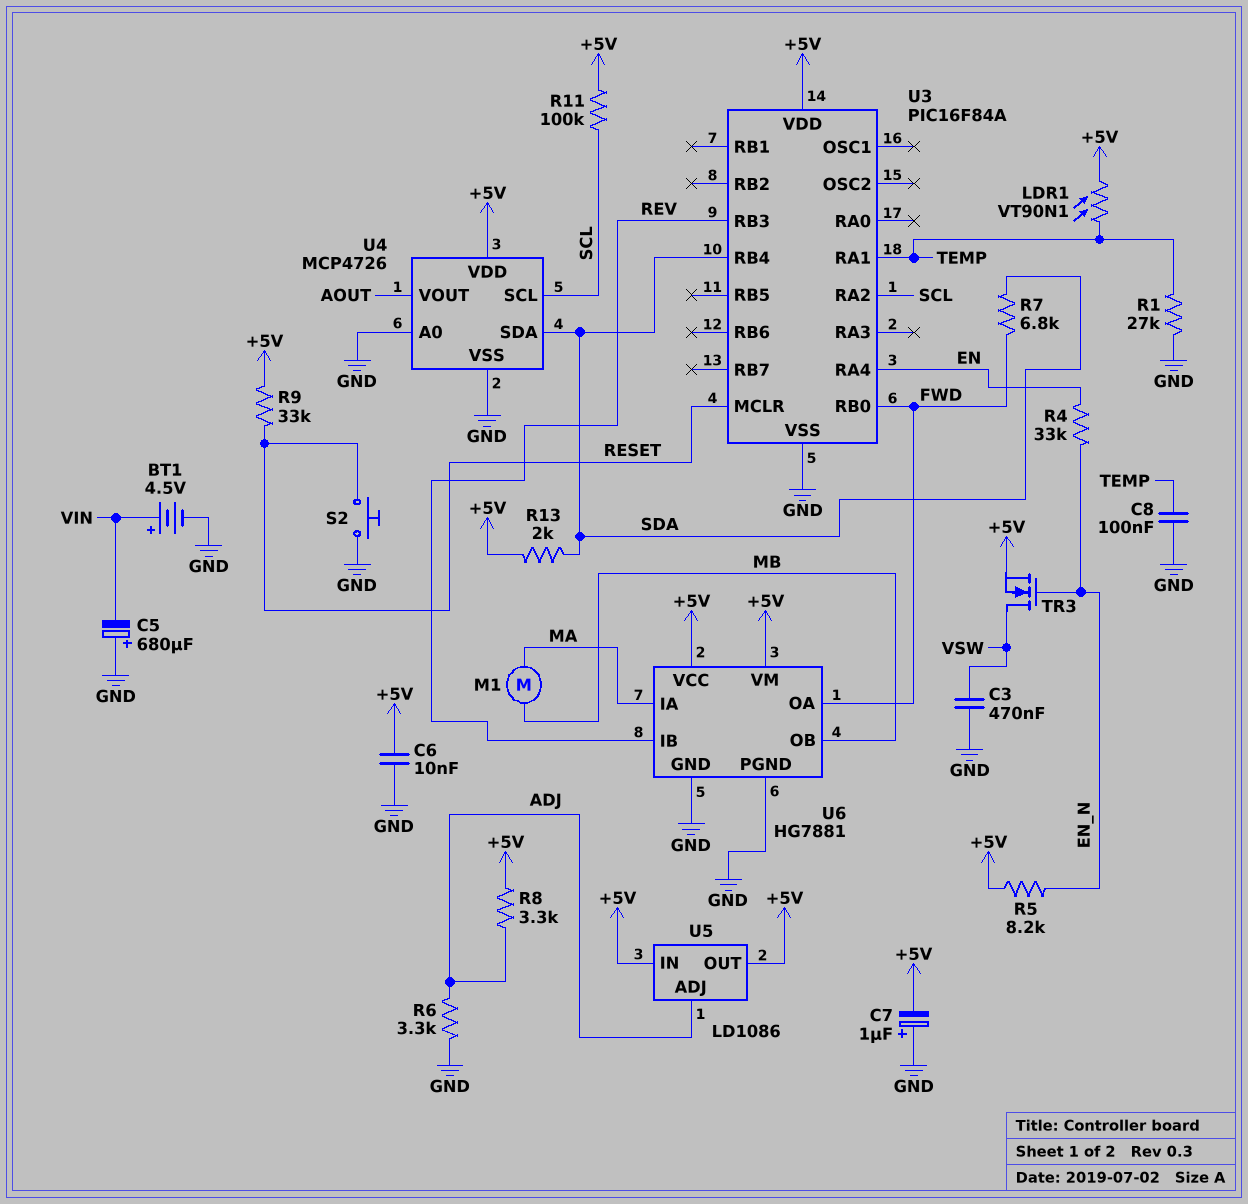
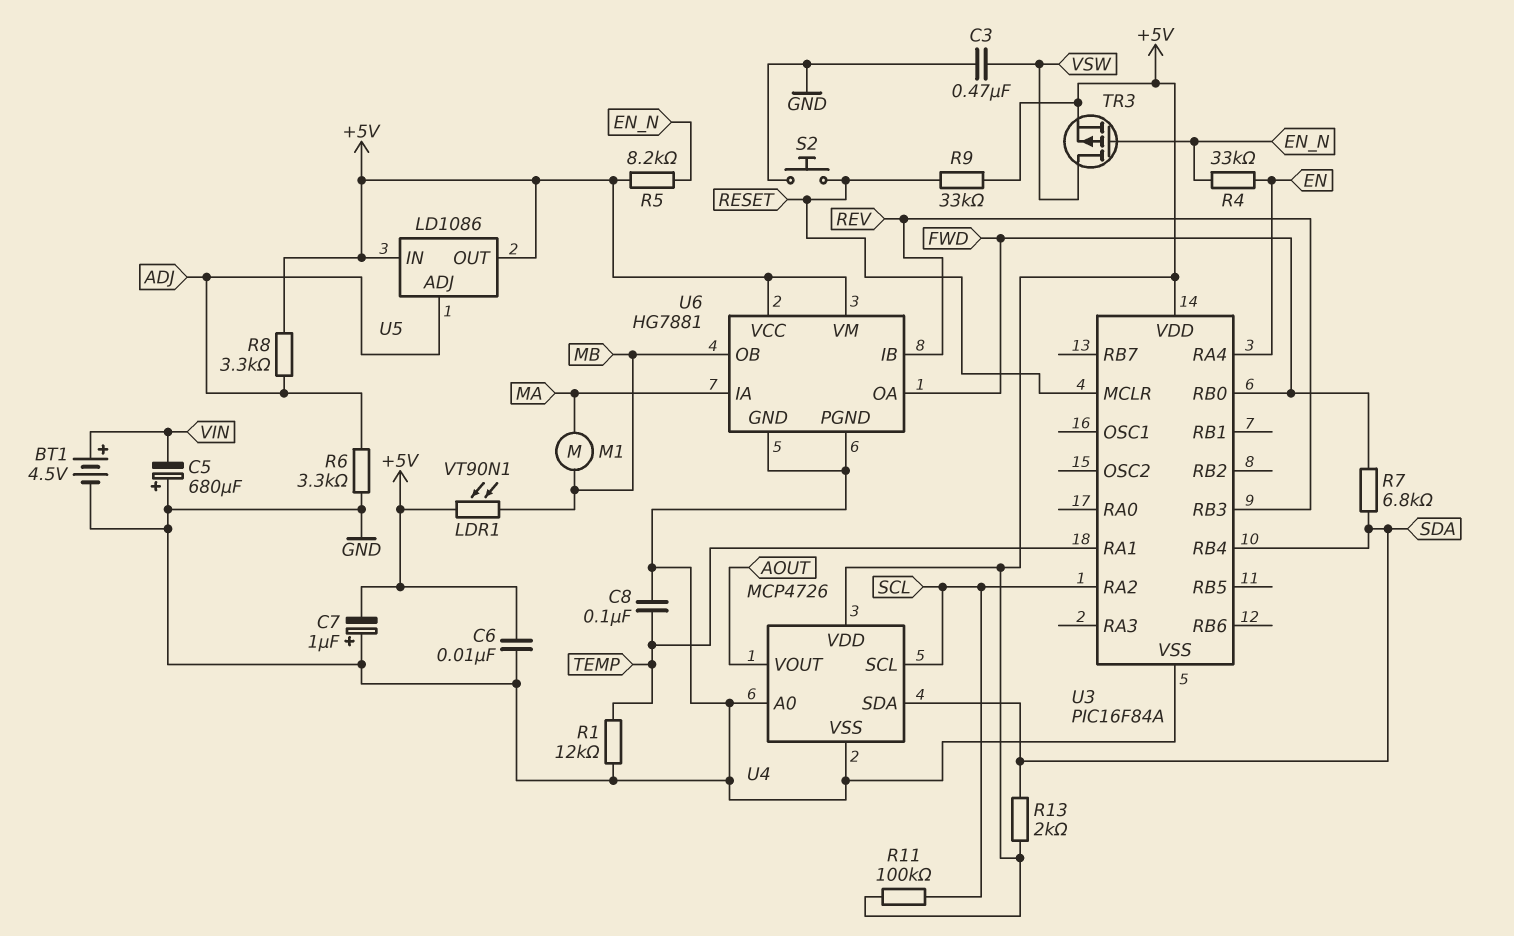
LDR1: VT90N1 (+5V, TEMP) -> VT90N1 (+5V, MB)
R1: 27k (GND, TEMP) -> 12k (GND, TEMP)
TR3: NMOS (G EN_N, D VSW, S +5V) -> PMOS (G EN_N, D VSW, S +5V)

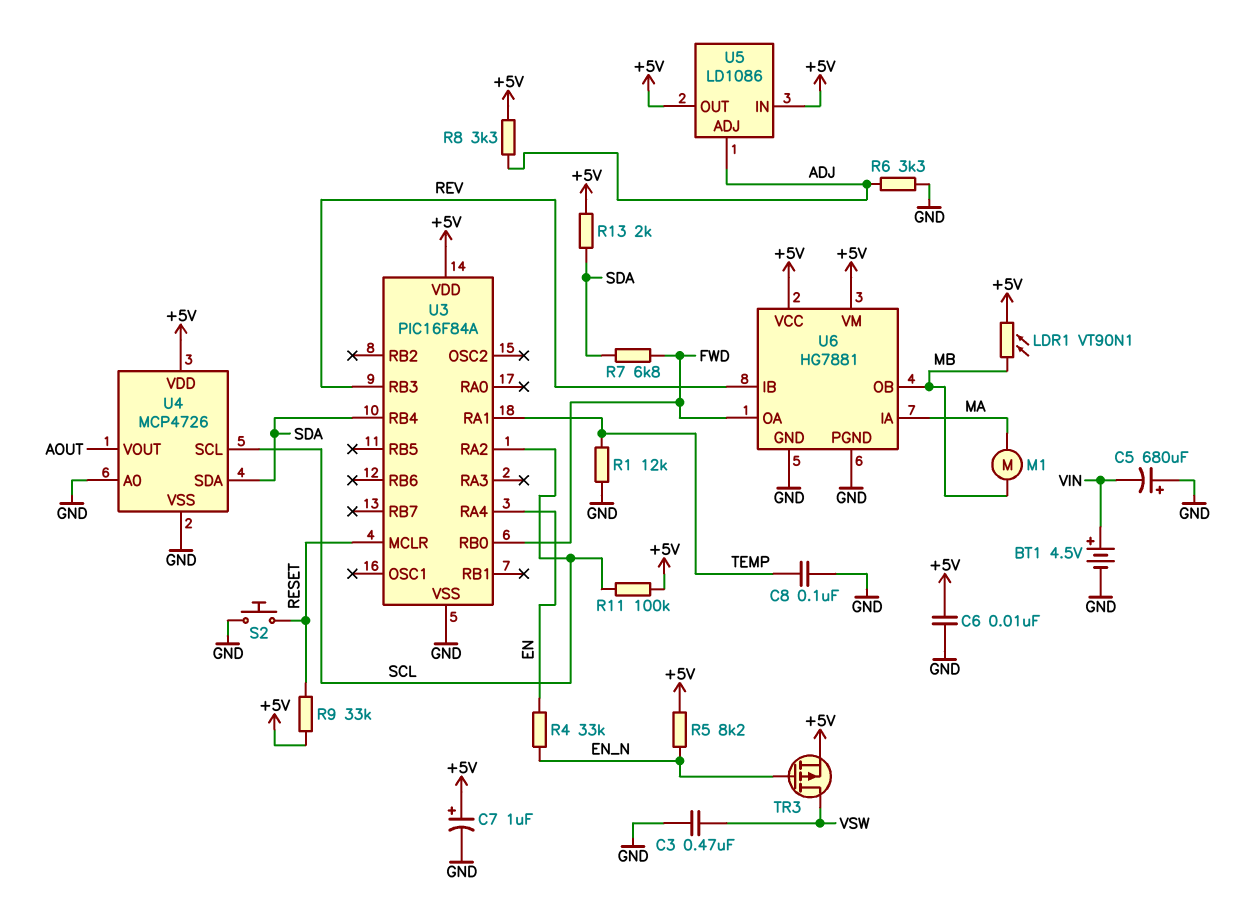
C7: 1uF (plus GND, minus +5V) -> 1uF (plus +5V, minus GND)

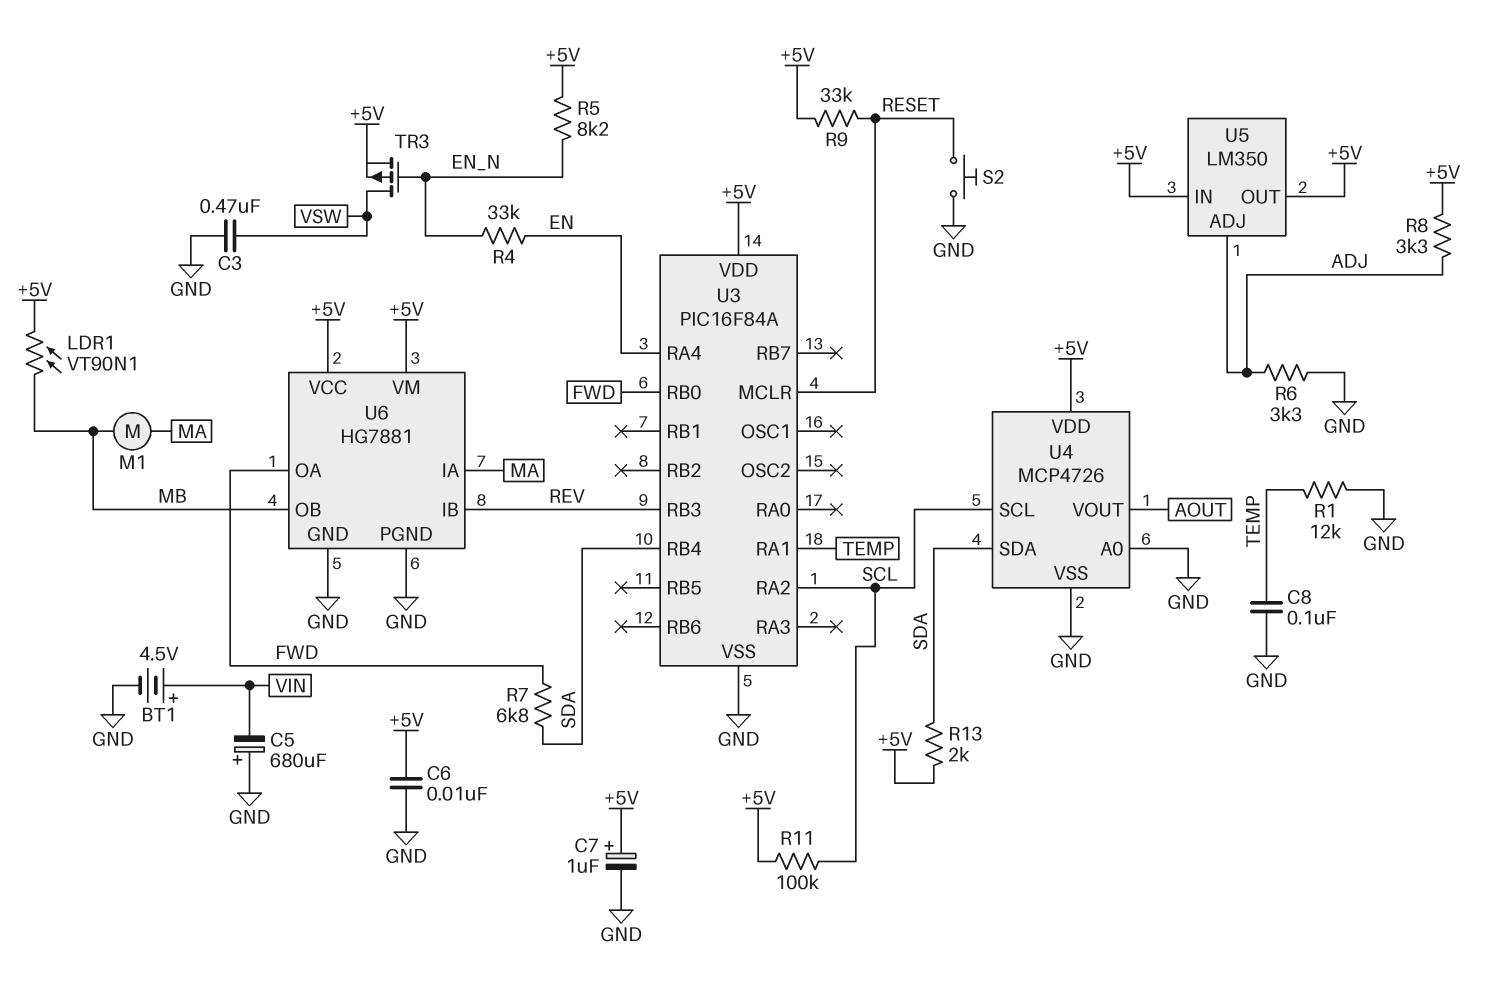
U5: LD1086 -> LM350

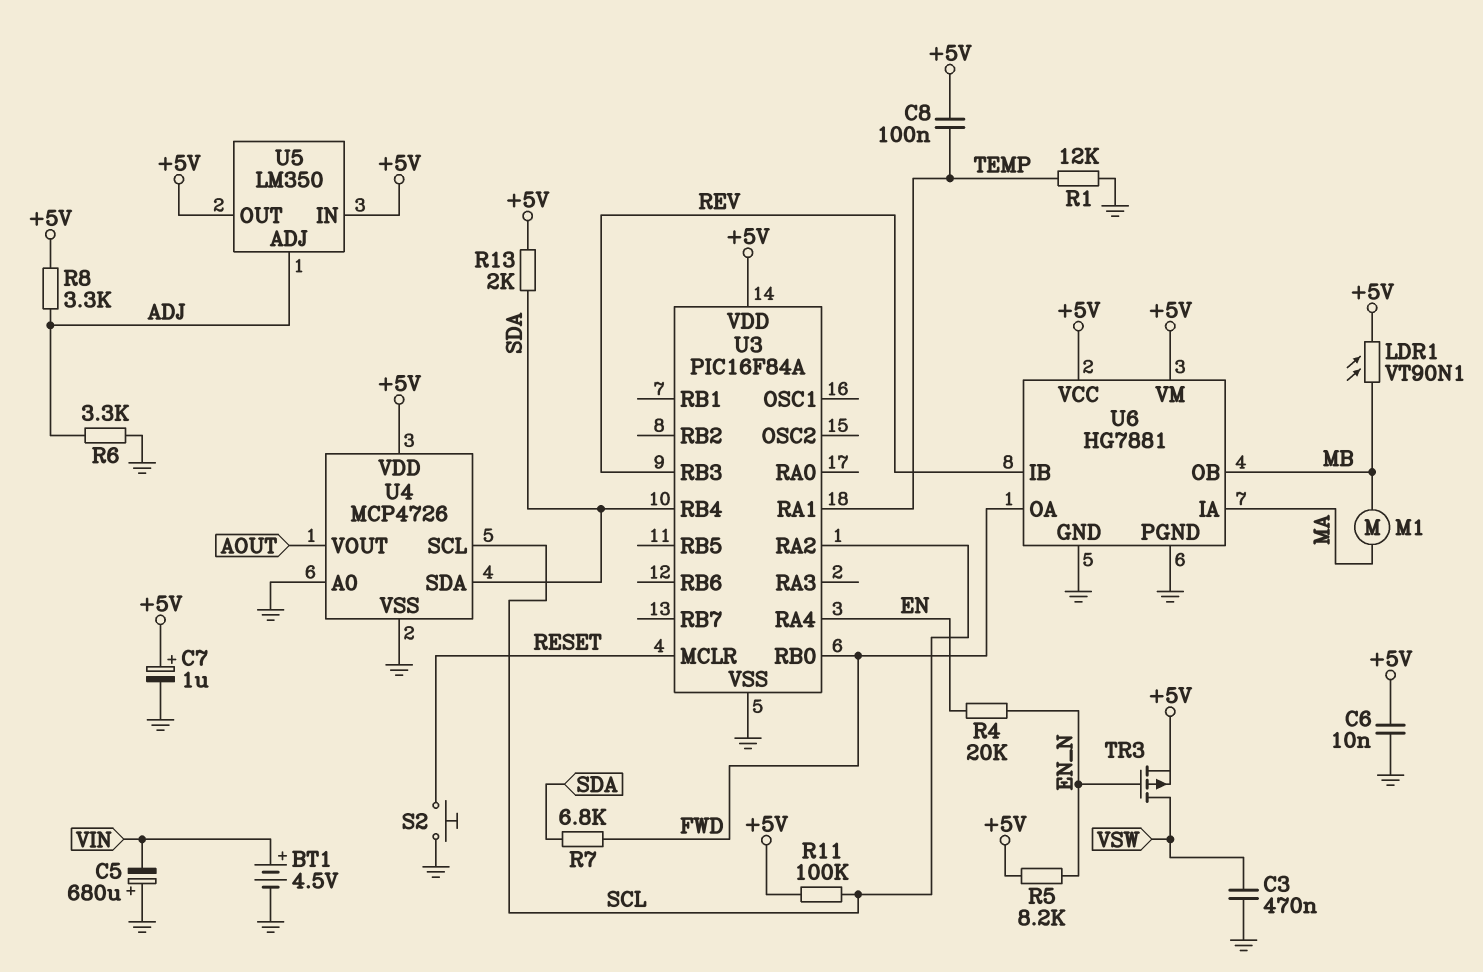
C8: 100nF (GND, TEMP) -> 100nF (+5V, TEMP)
R4: 33k (EN, EN_N) -> 20k (EN, EN_N)
R9: 33k (+5V, RESET) -> none

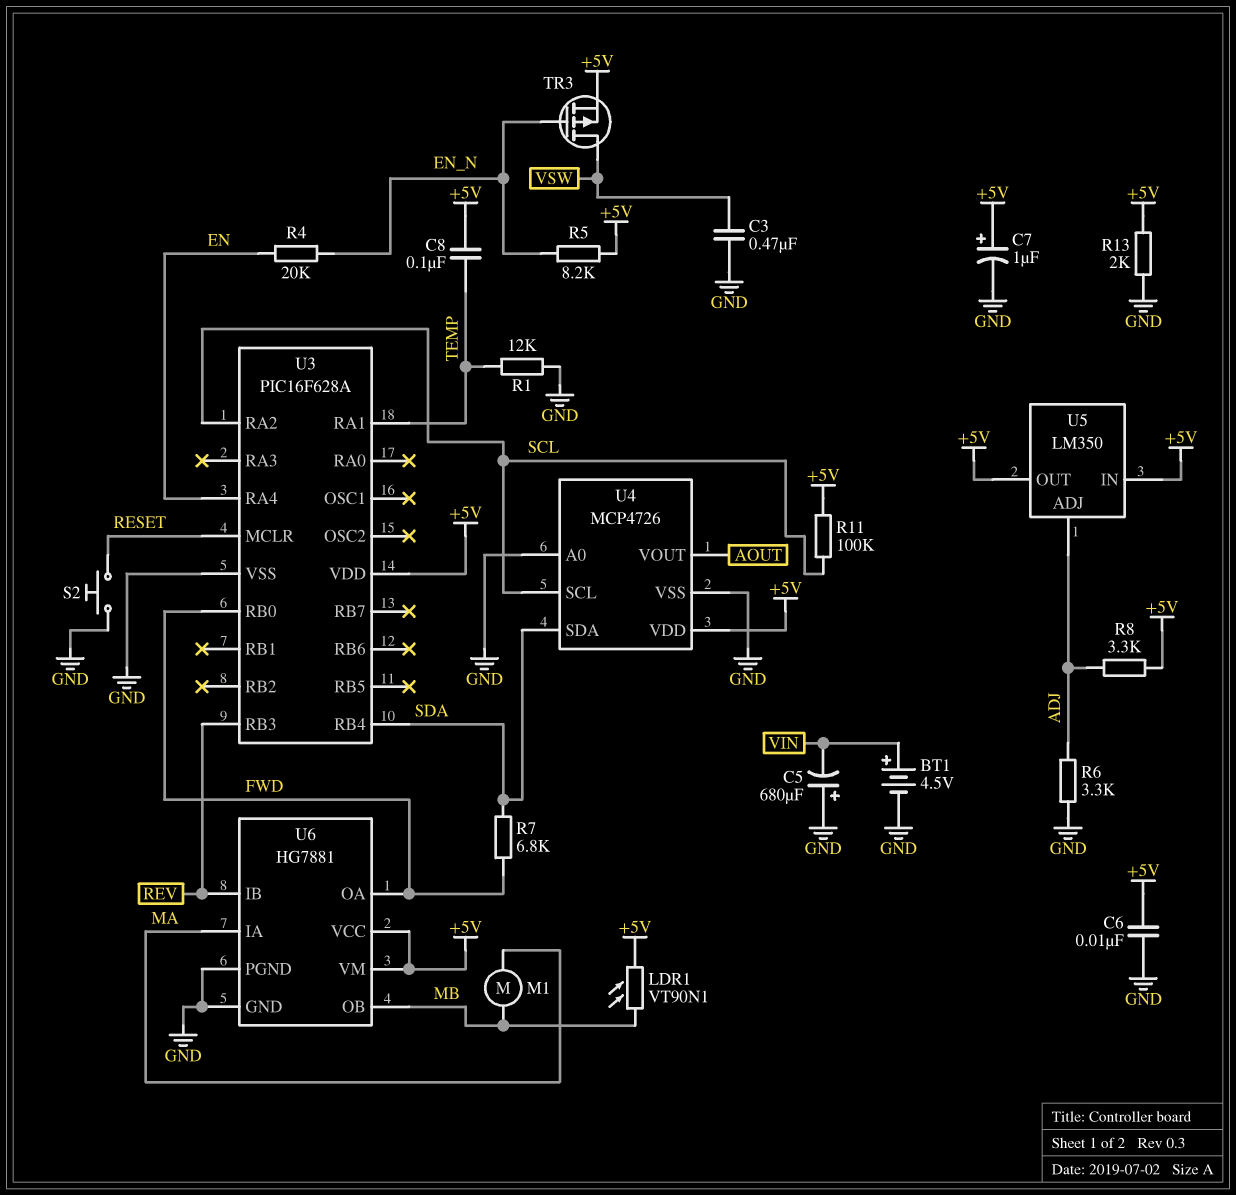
R13: 2k (+5V, SDA) -> 2k (+5V, GND)
U3: PIC16F84A -> PIC16F628A

